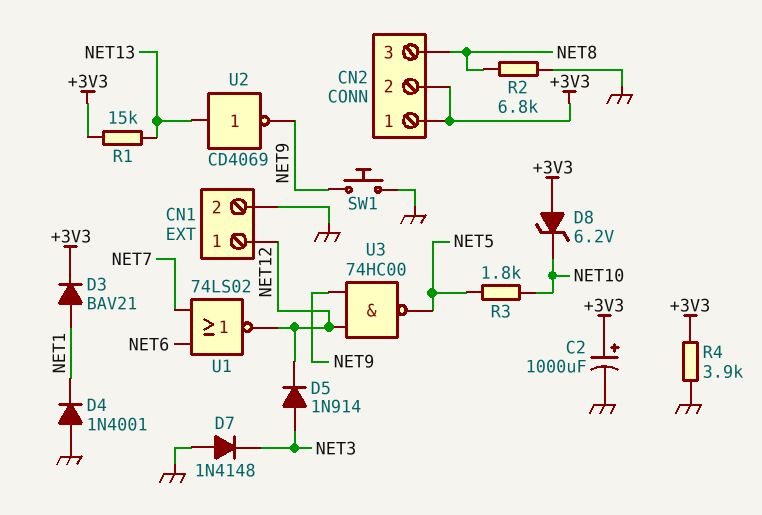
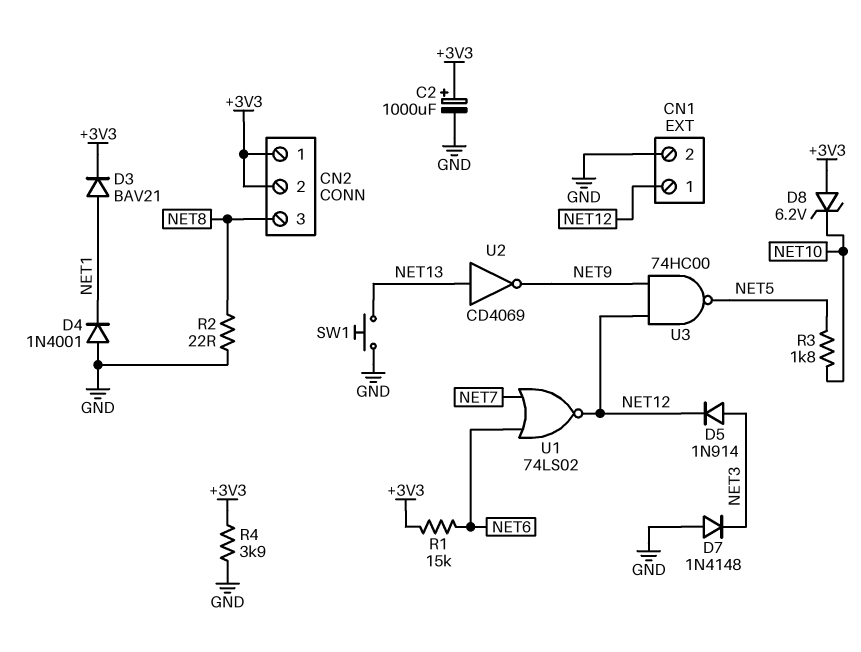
R1: 15k (+3V3, NET13) -> 15k (+3V3, NET6)
R2: 6.8k (GND, NET8) -> 22 (GND, NET8)
SW1: button (GND, NET9) -> button (GND, NET13)

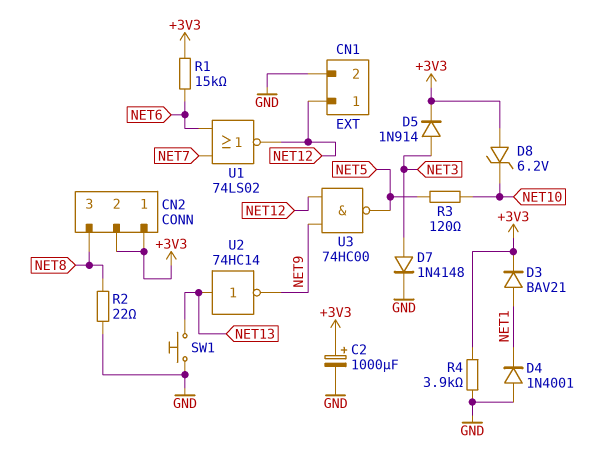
D5: diode 1N914 (A NET3, K NET12) -> diode 1N914 (A NET3, K +3V3)
D7: diode 1N4148 (A GND, K NET3) -> diode 1N4148 (A NET3, K GND)
R3: 1.8k (NET5, NET10) -> 120 (NET5, NET10)
U2: NOT CD4069 (in NET13, out NET9) -> NOT 74HC14 (in NET13, out NET9)

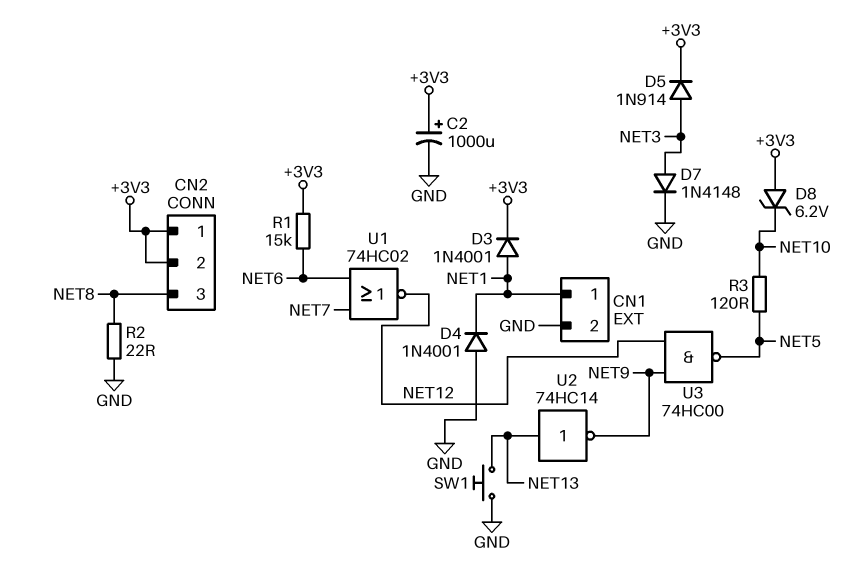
CN1 pin 1: NET12 -> NET1
D3: diode BAV21 (A NET1, K +3V3) -> diode 1N4001 (A NET1, K +3V3)
R4: 3.9k (+3V3, GND) -> none
U1: NOR 74LS02 (in NET6, in NET7, out NET12) -> NOR 74HC02 (in NET6, in NET7, out NET12)

